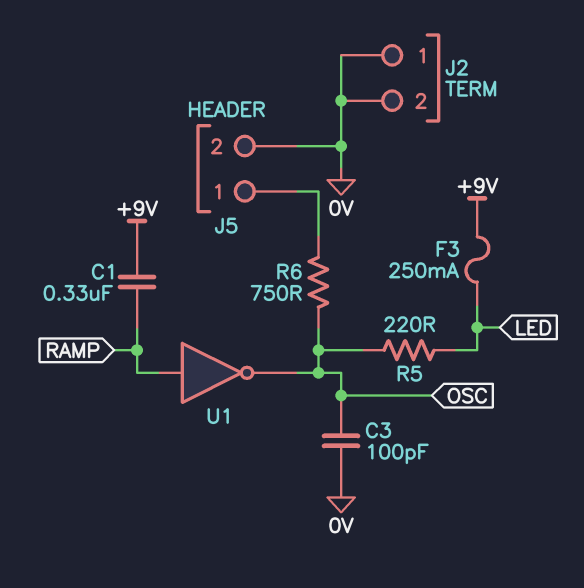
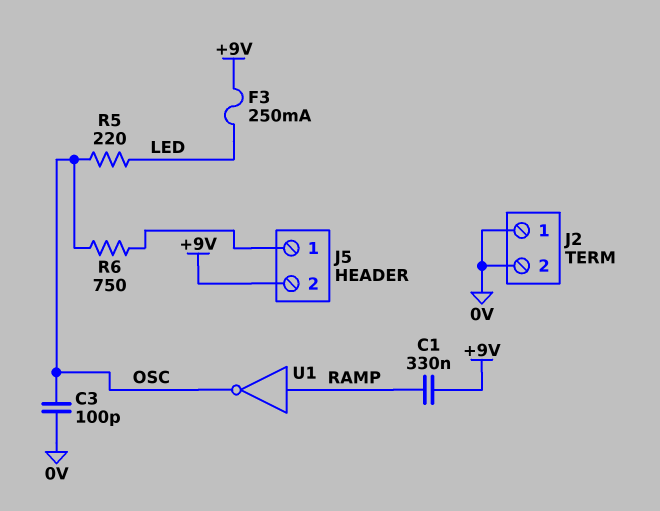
J5 pin 2: 0V -> +9V

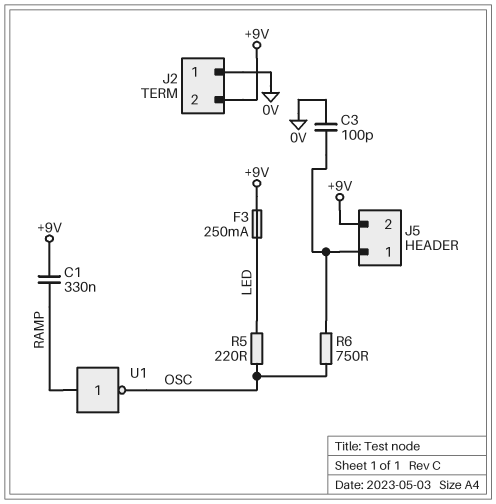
C3: 100pF (0V, OSC) -> 100pF (0V, J5/1)
J2 pin 2: 0V -> +9V

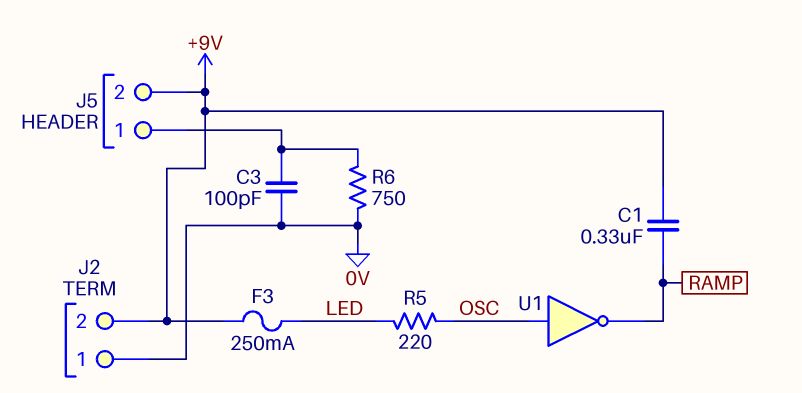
R6: 750 (J5/1, OSC) -> 750 (0V, J5/1)
U1: NOT (in RAMP, out OSC) -> NOT (in OSC, out RAMP)

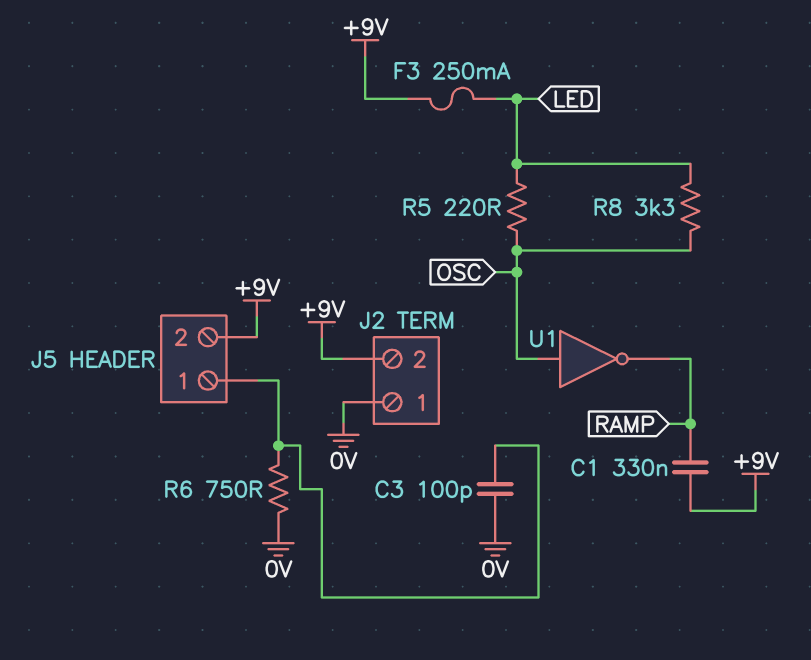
R8: none -> 3.3k (LED, OSC)

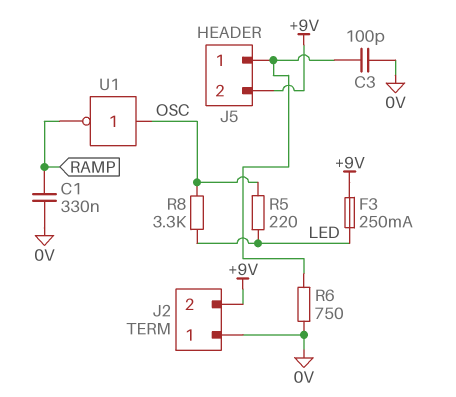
C1: 330nF (+9V, RAMP) -> 330nF (0V, RAMP)

